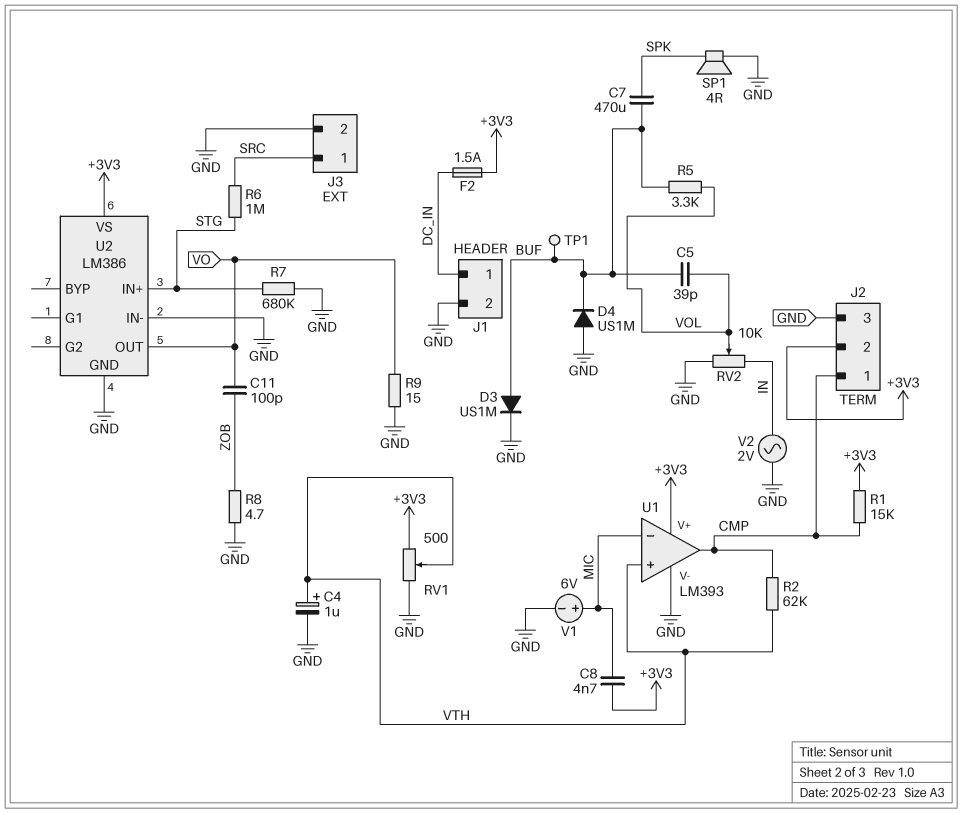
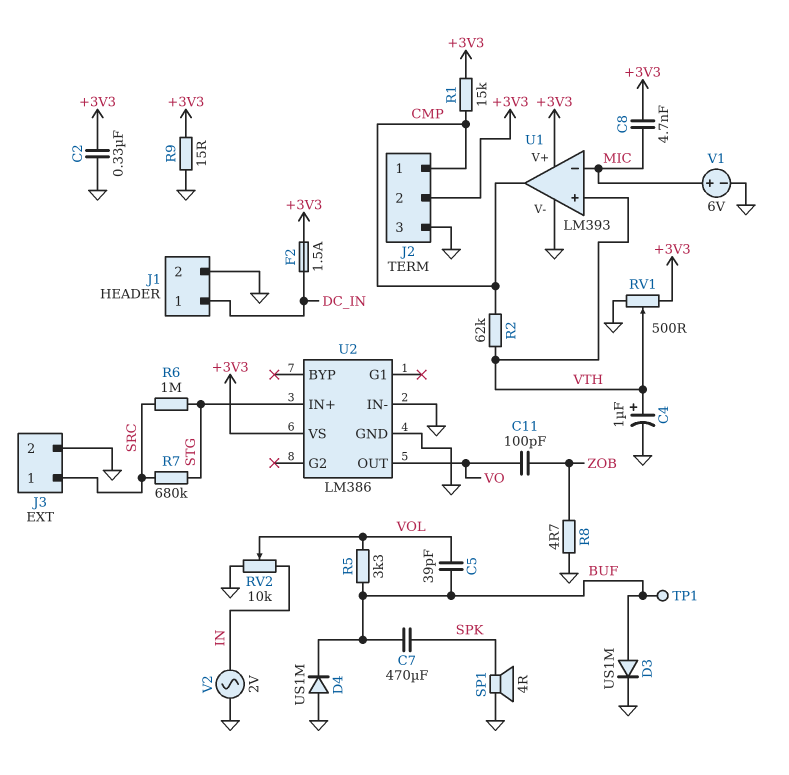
C2: none -> 330nF (+3V3, GND)
R7: 680k (GND, STG) -> 680k (SRC, STG)
R9: 15 (GND, VO) -> 15 (+3V3, GND)

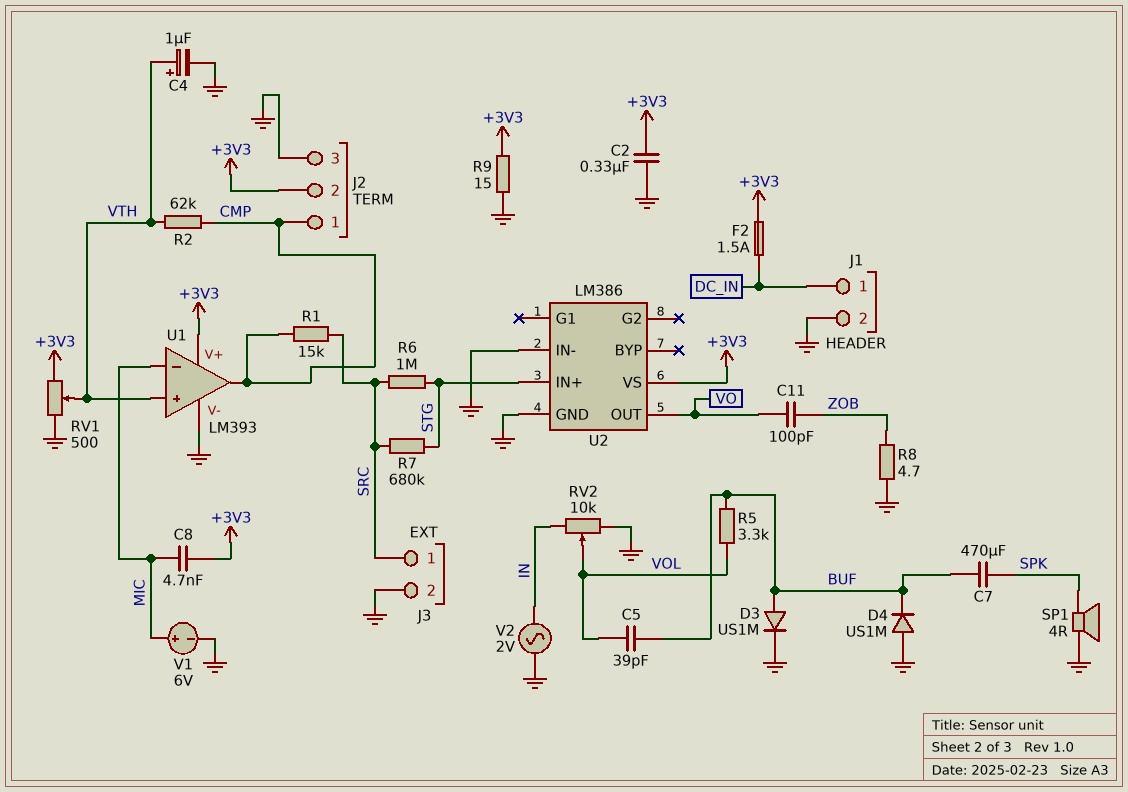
R1: 15k (+3V3, CMP) -> 15k (CMP, SRC)
TP1: test point (BUF) -> none

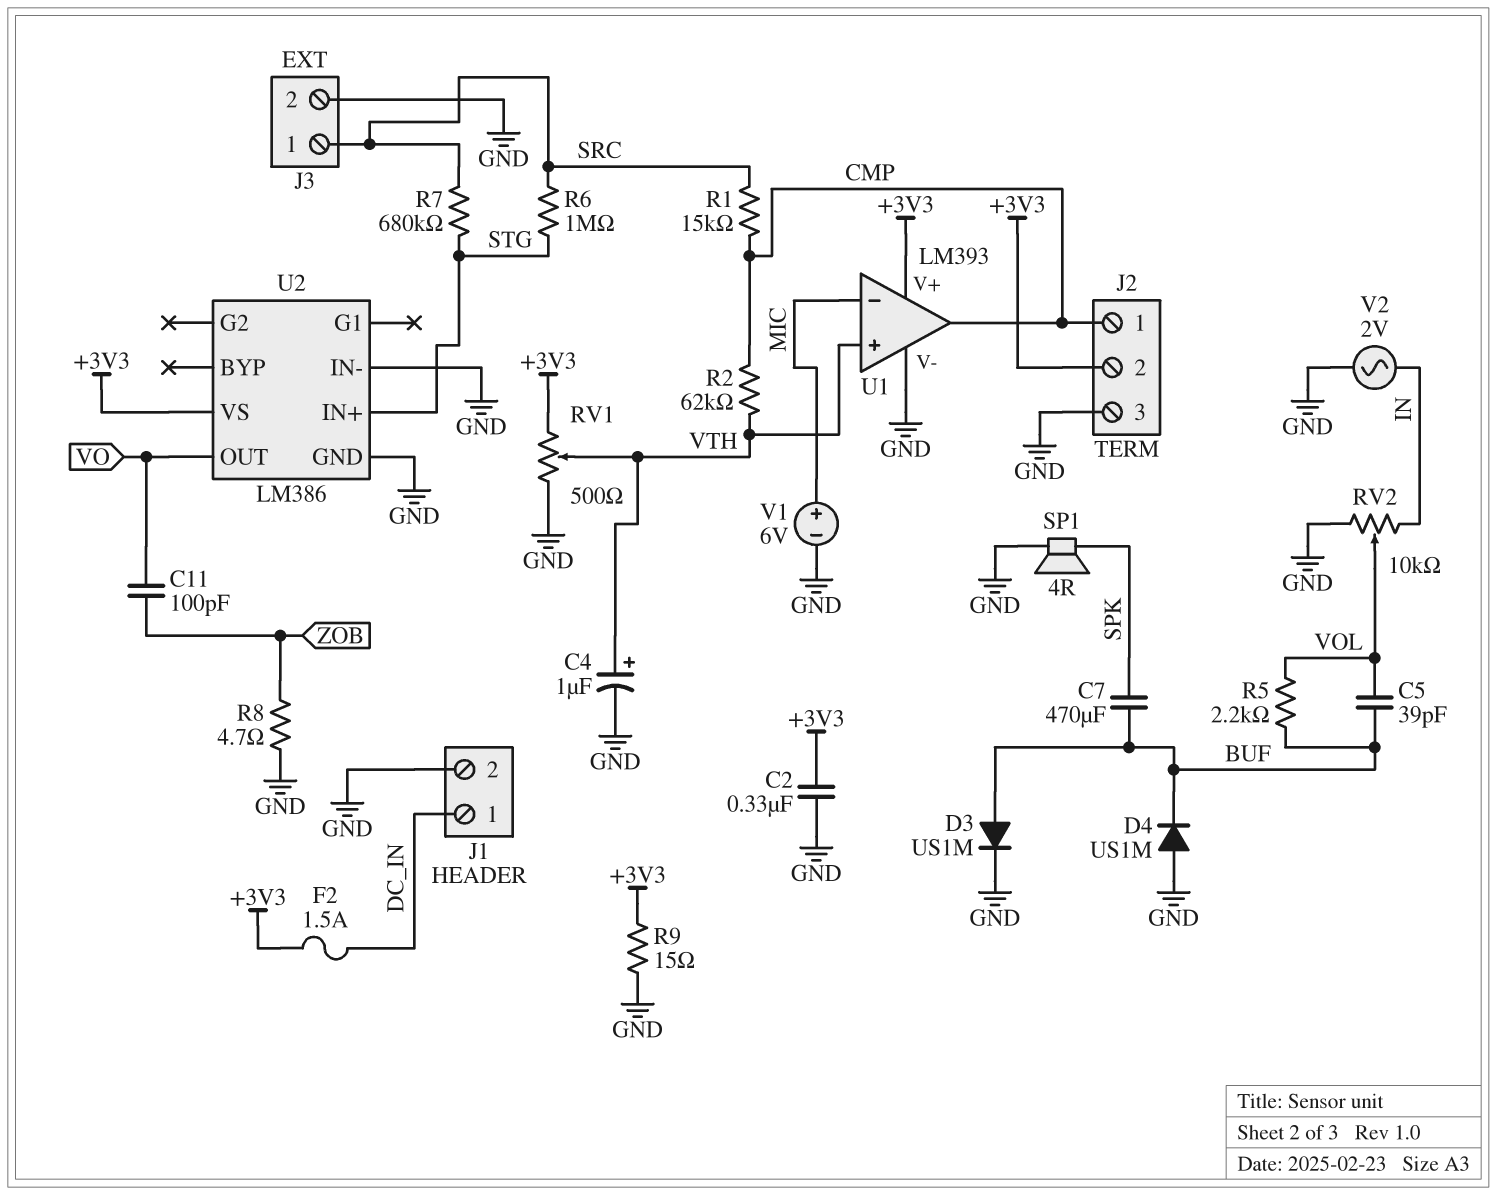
C8: 4.7nF (+3V3, MIC) -> none
R5: 3.3k (BUF, VOL) -> 2.2k (BUF, VOL)

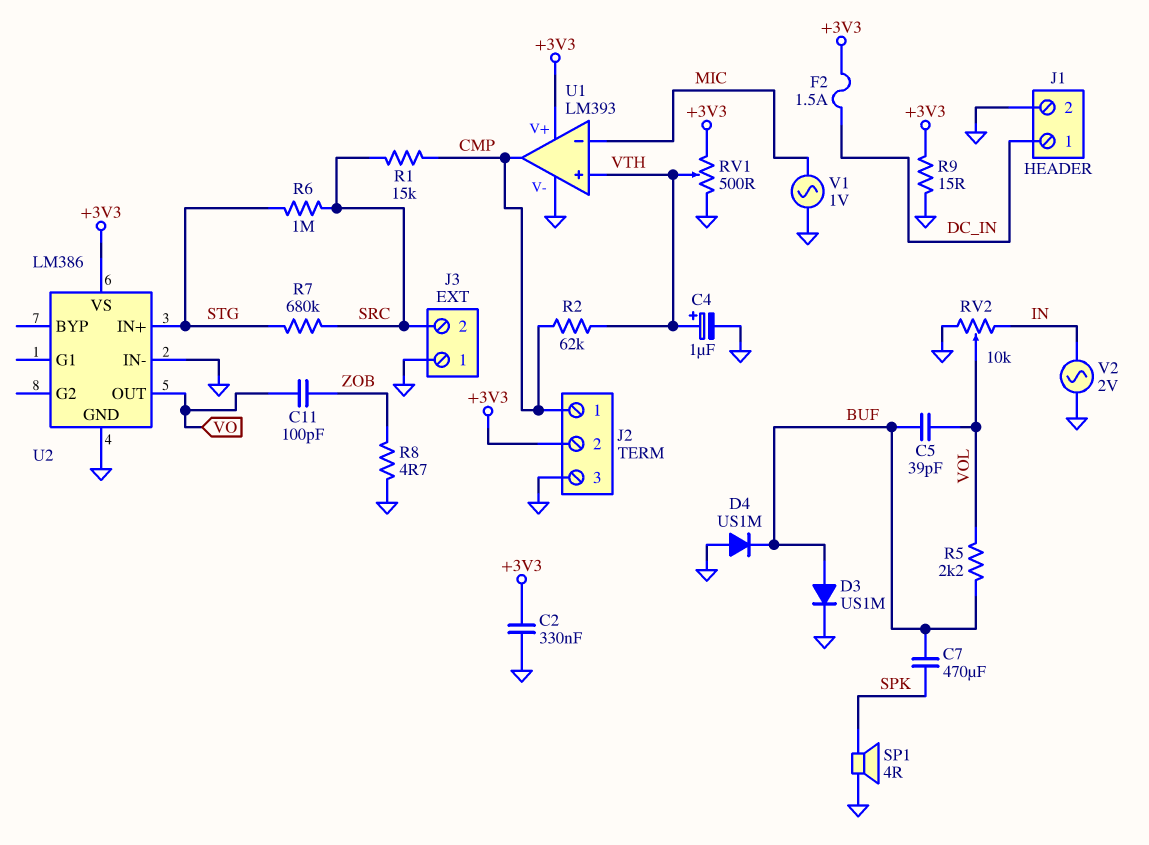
J3 pin 1: SRC -> GND
J3 pin 2: GND -> SRC
V1: 6V (plus MIC, minus GND) -> AC 1V (GND, MIC)

